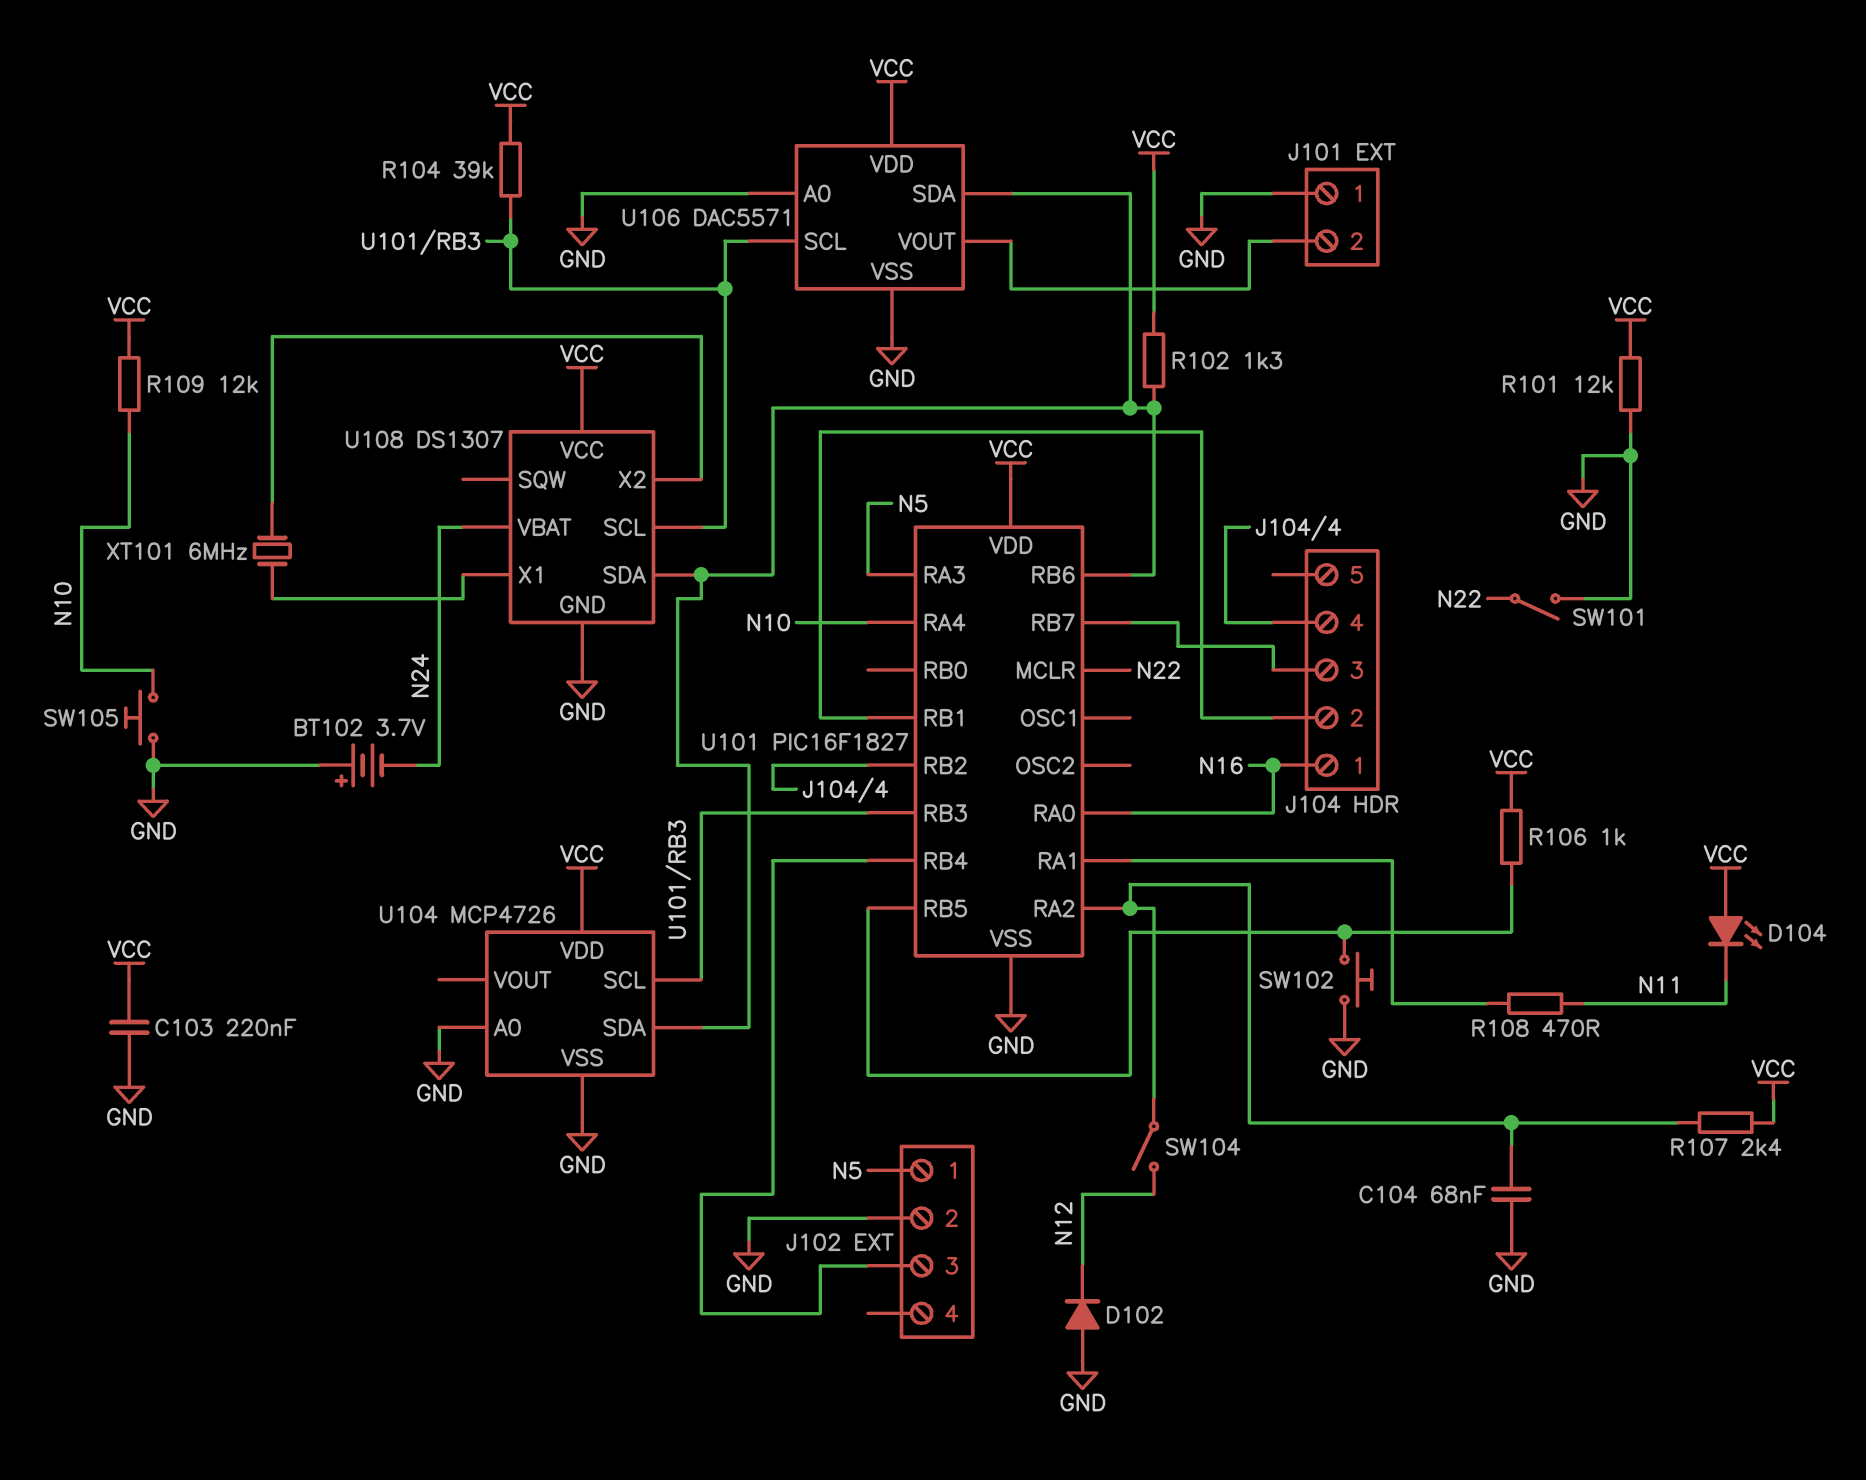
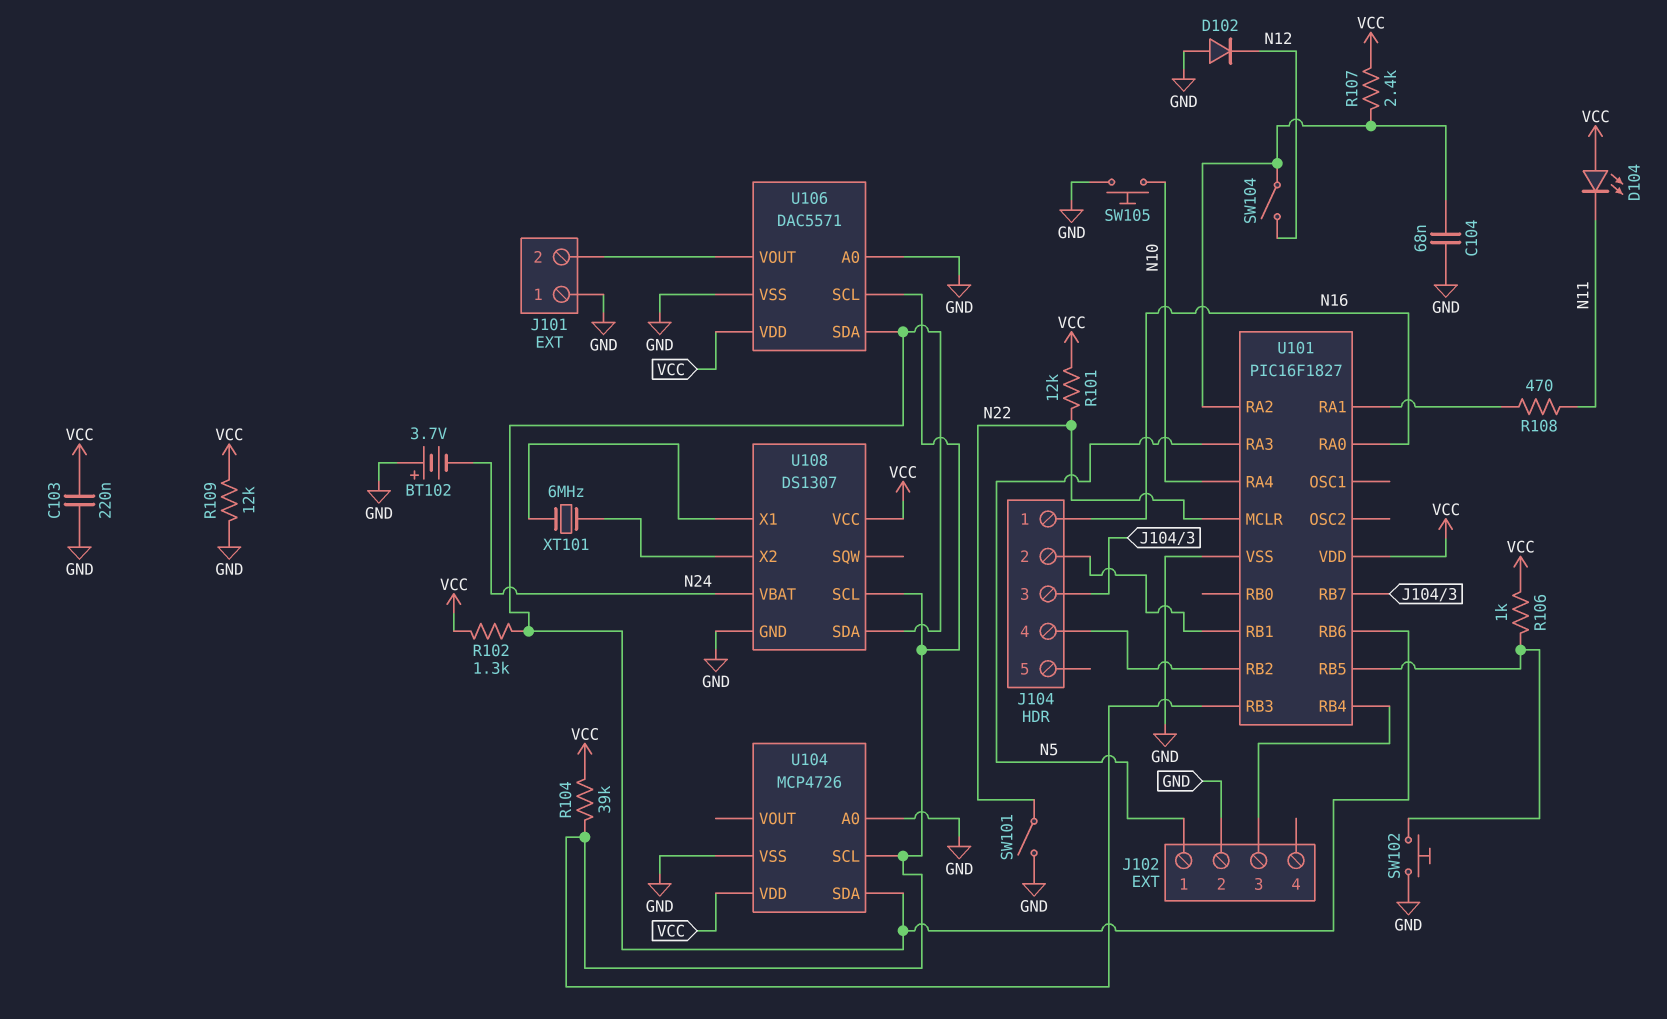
R101: 12k (GND, VCC) -> 12k (N22, VCC)
R109: 12k (N10, VCC) -> 12k (GND, VCC)

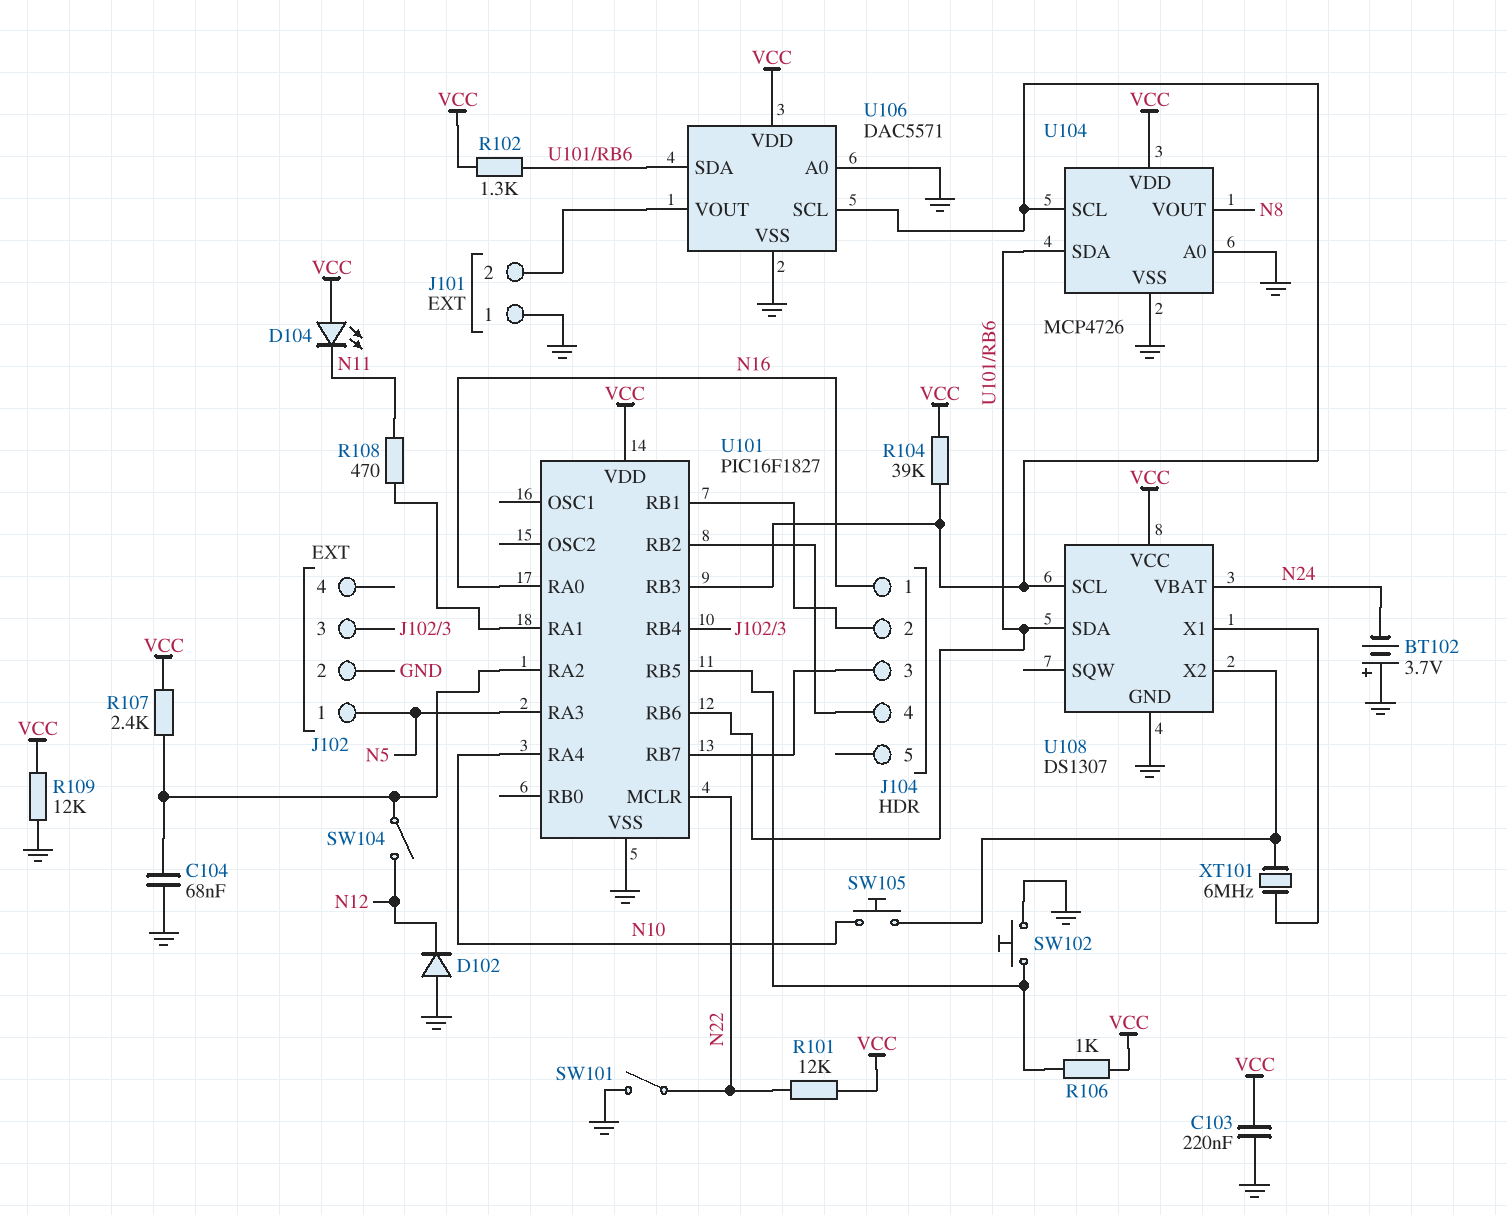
SW105: button (GND, N10) -> button (N10, U108/X2)
U104 pin VOUT: none -> N8

